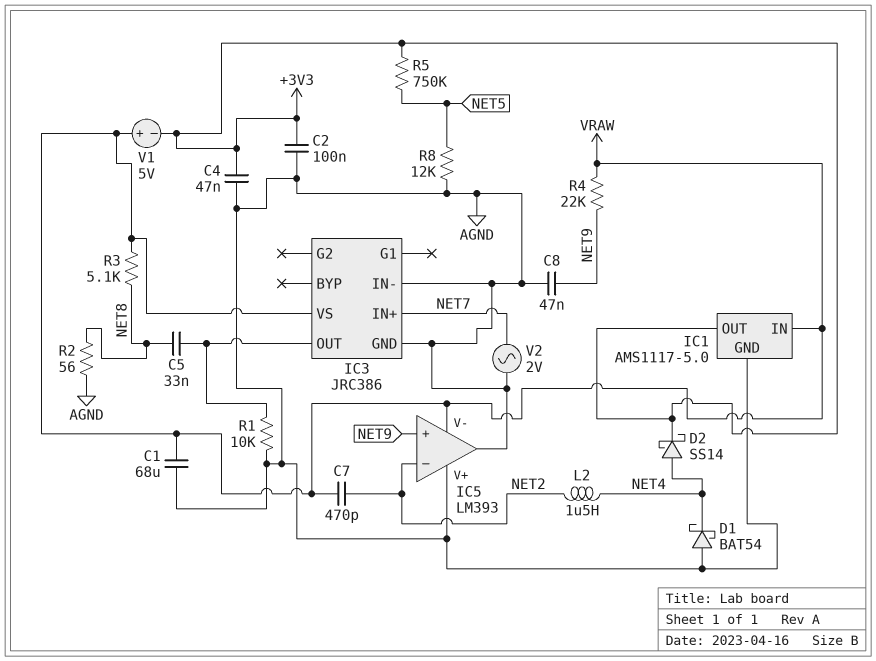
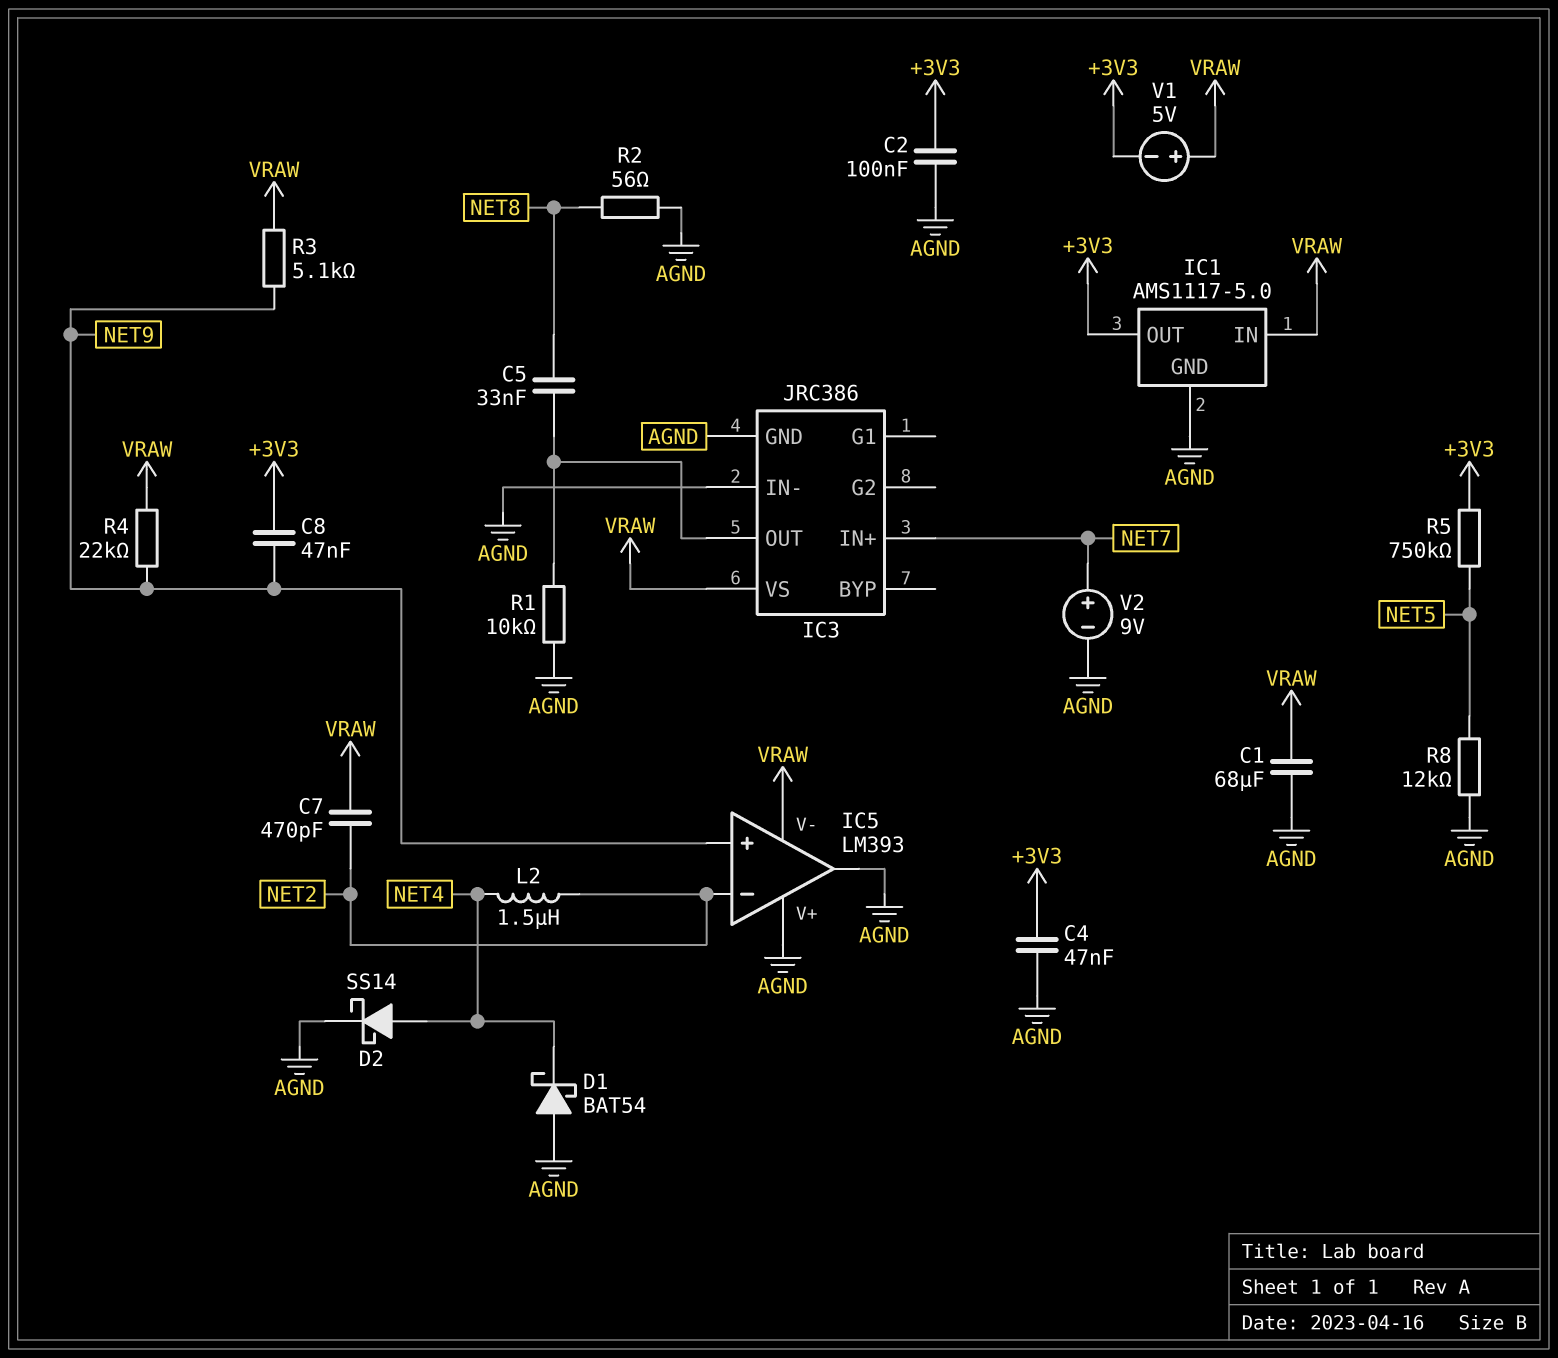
C8: 47nF (AGND, NET9) -> 47nF (+3V3, NET9)
D2: schottky SS14 (A NET4, K +3V3) -> schottky SS14 (A NET4, K AGND)
R3: 5.1k (NET8, VRAW) -> 5.1k (NET9, VRAW)
V2: AC 2V (AGND, NET7) -> 9V (plus NET7, minus AGND)

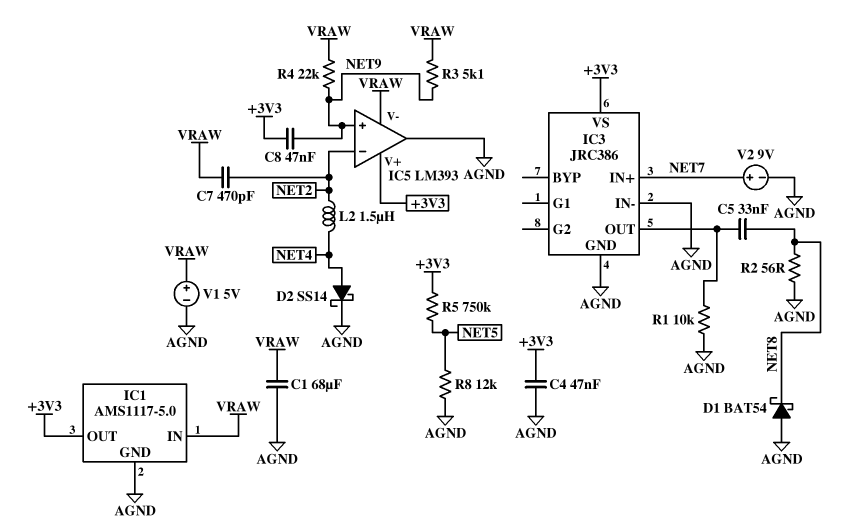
C2: 100nF (+3V3, AGND) -> none
D1: schottky BAT54 (A AGND, K NET4) -> schottky BAT54 (A AGND, K NET8)
IC3 pin VS: VRAW -> +3V3
IC5 pin V+: AGND -> +3V3
V1: 5V (plus VRAW, minus +3V3) -> 5V (plus VRAW, minus AGND)

